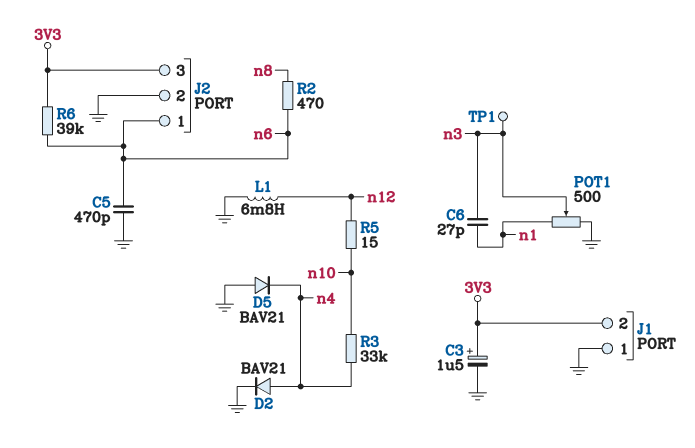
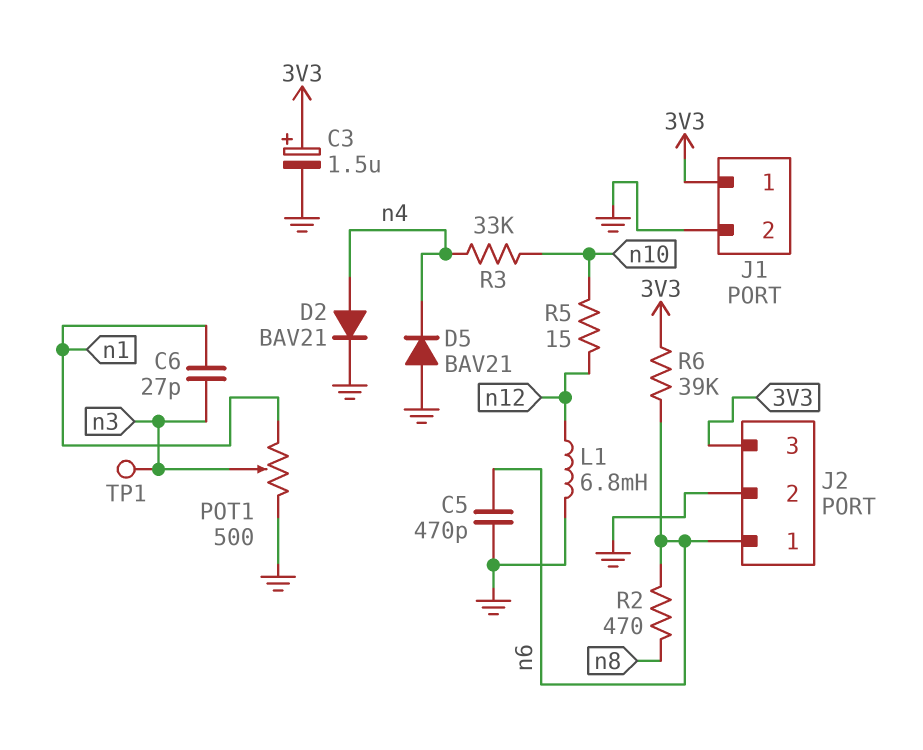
J1 pin 1: GND -> 3V3
J1 pin 2: 3V3 -> GND

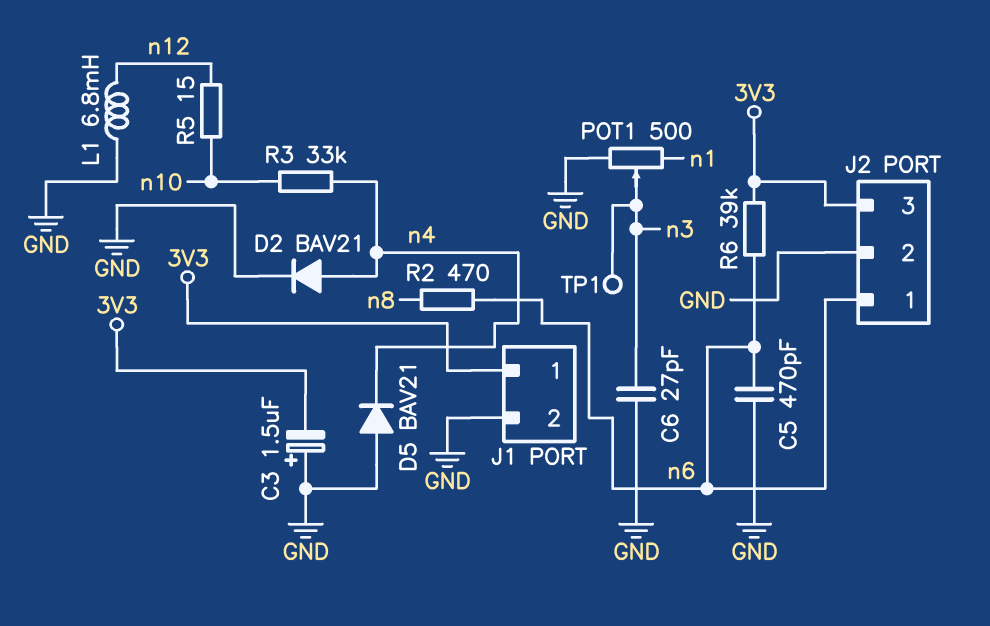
C3: 1.5uF (plus 3V3, minus GND) -> 1.5uF (plus GND, minus 3V3)
C6: 27pF (n1, n3) -> 27pF (GND, n3)

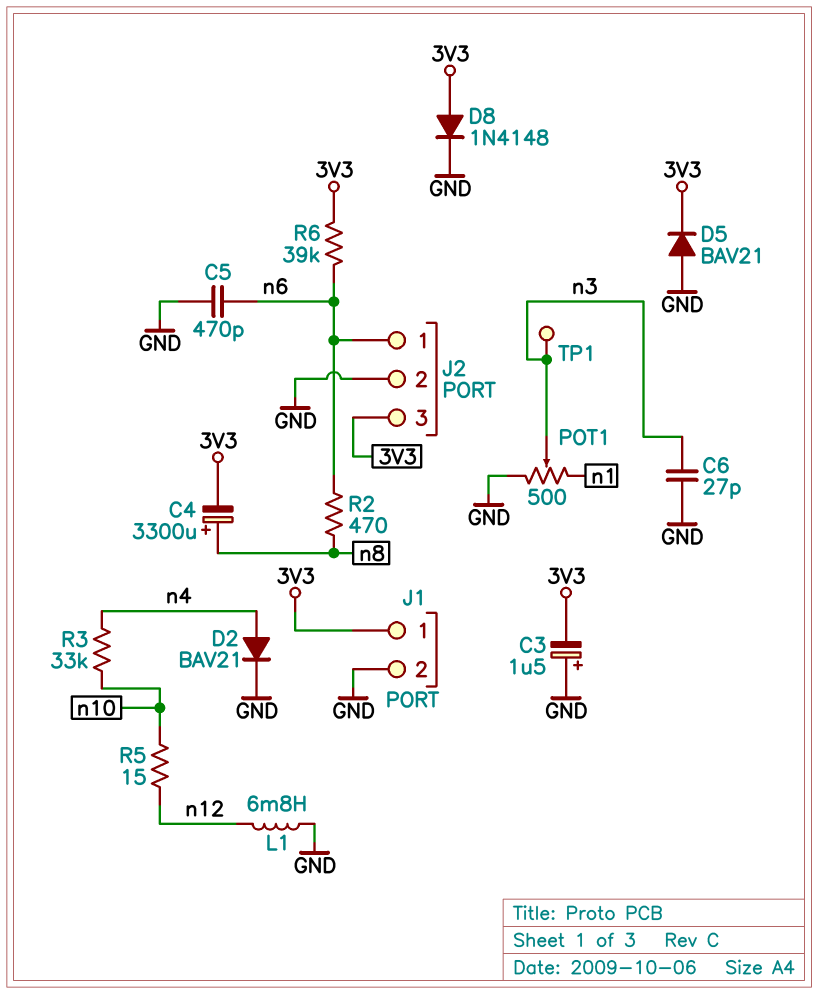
C4: none -> 3300uF (plus n8, minus 3V3)
D5: diode BAV21 (A GND, K n4) -> diode BAV21 (A GND, K 3V3)
D8: none -> diode 1N4148 (A 3V3, K GND)

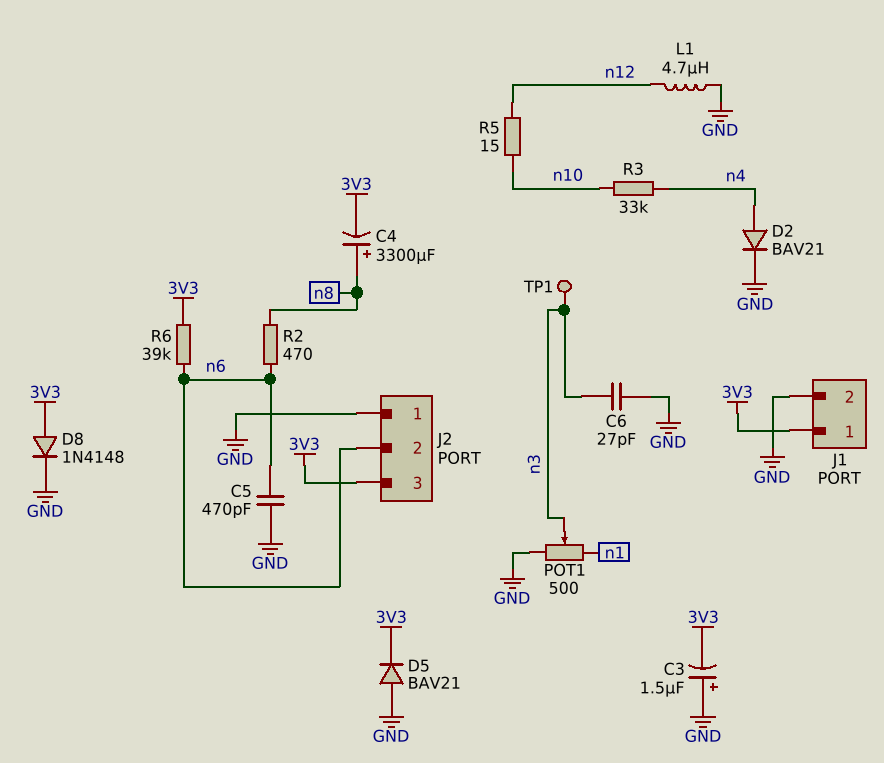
J2 pin 1: n6 -> GND
J2 pin 2: GND -> n6
L1: 6.8mH (GND, n12) -> 4.7uH (GND, n12)

